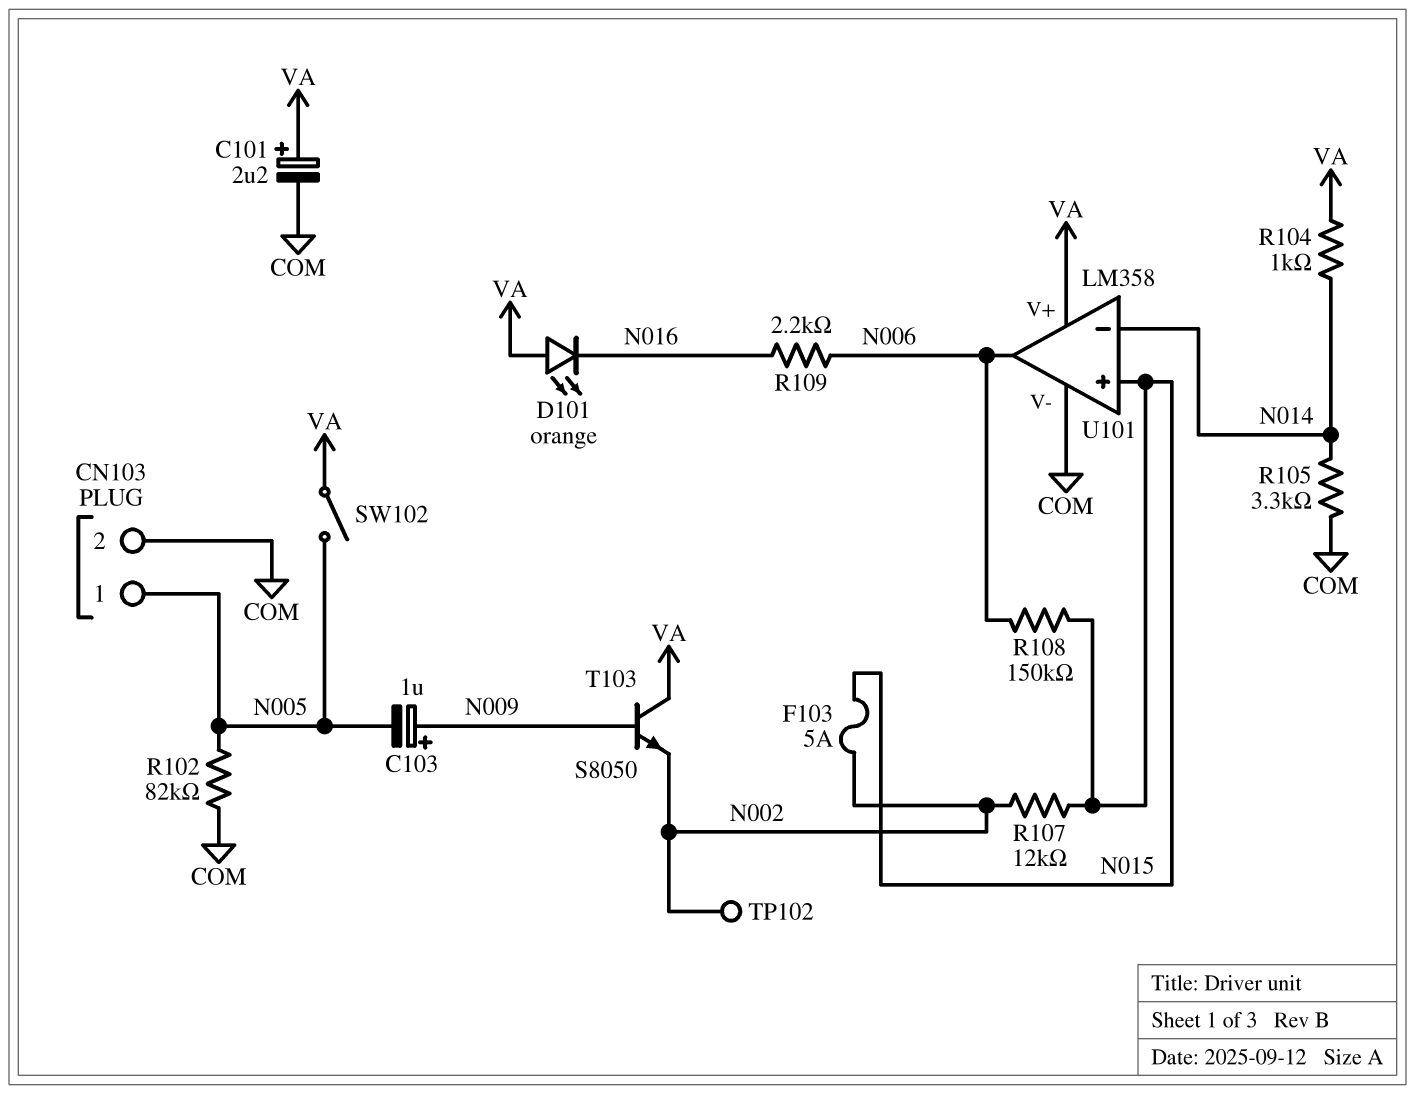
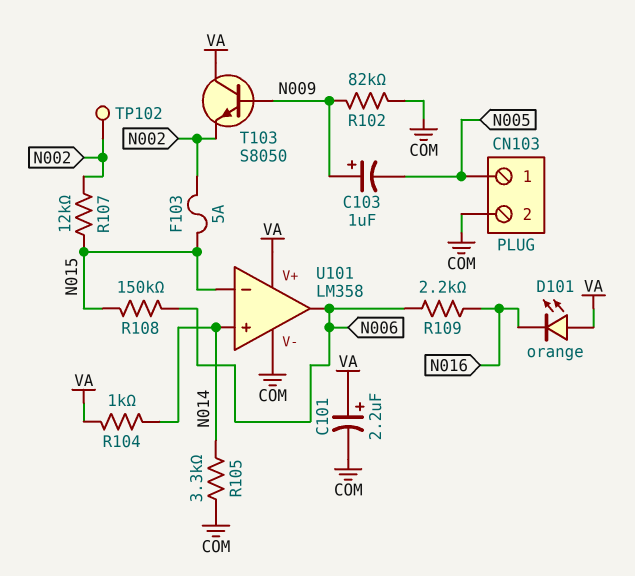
R102: 82k (COM, N005) -> 82k (COM, N009)
SW102: switch (N005, VA) -> none
U101 pin in+: N015 -> N014
U101 pin in-: N014 -> N015

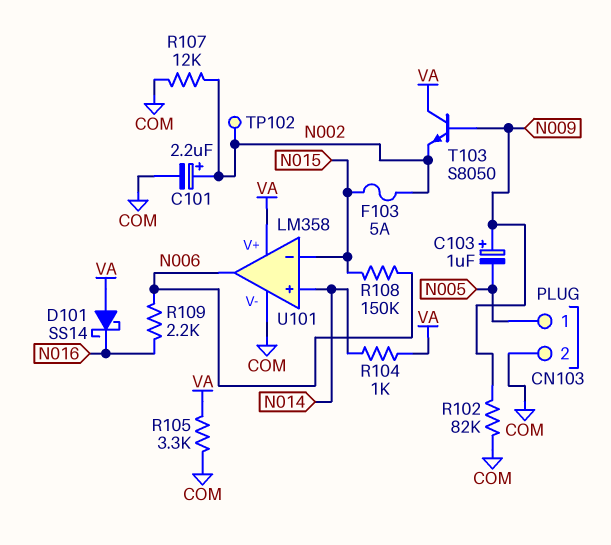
C101: 2.2uF (plus VA, minus COM) -> 2.2uF (plus N002, minus COM)
D101: LED orange (A VA, K N016) -> schottky SS14 (A VA, K N016)
R105: 3.3k (COM, N014) -> 3.3k (COM, VA)
R107: 12k (N002, N015) -> 12k (COM, N002)

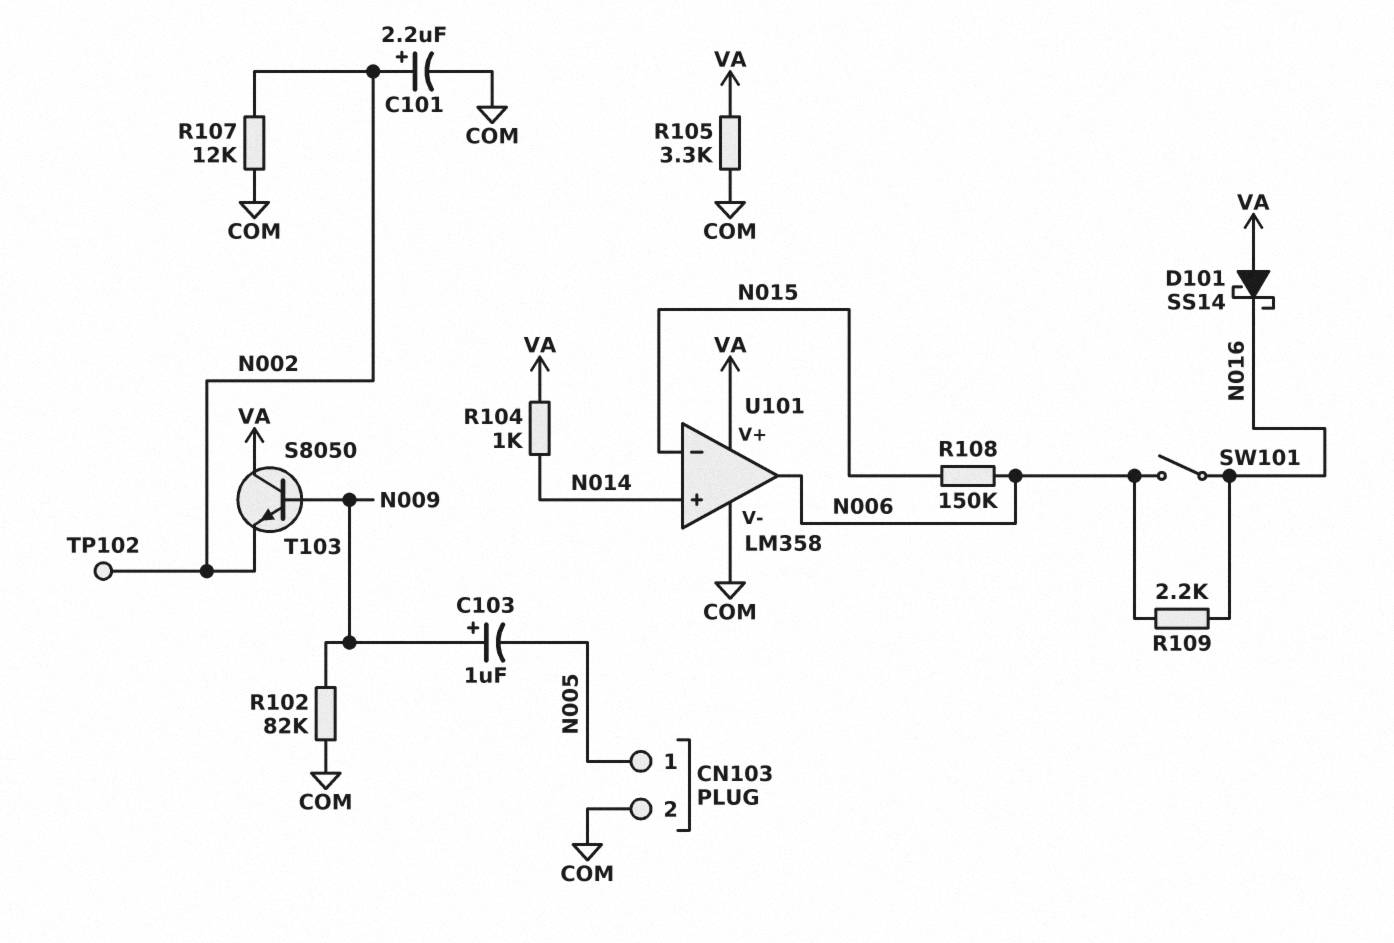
F103: 5A (N002, N015) -> none
SW101: none -> switch (N006, N016)

